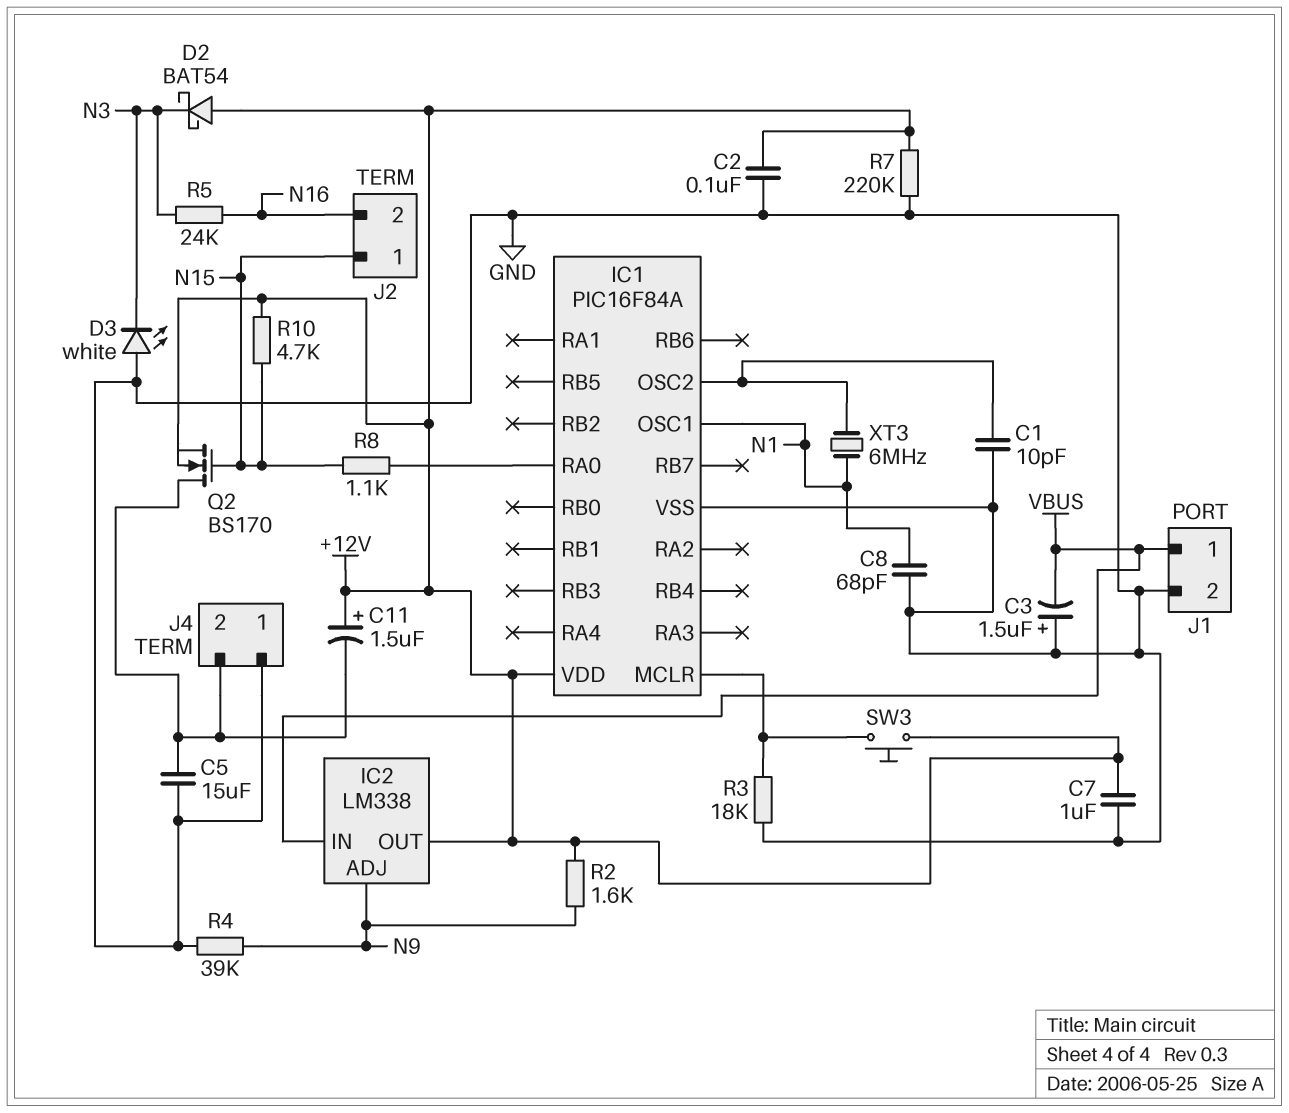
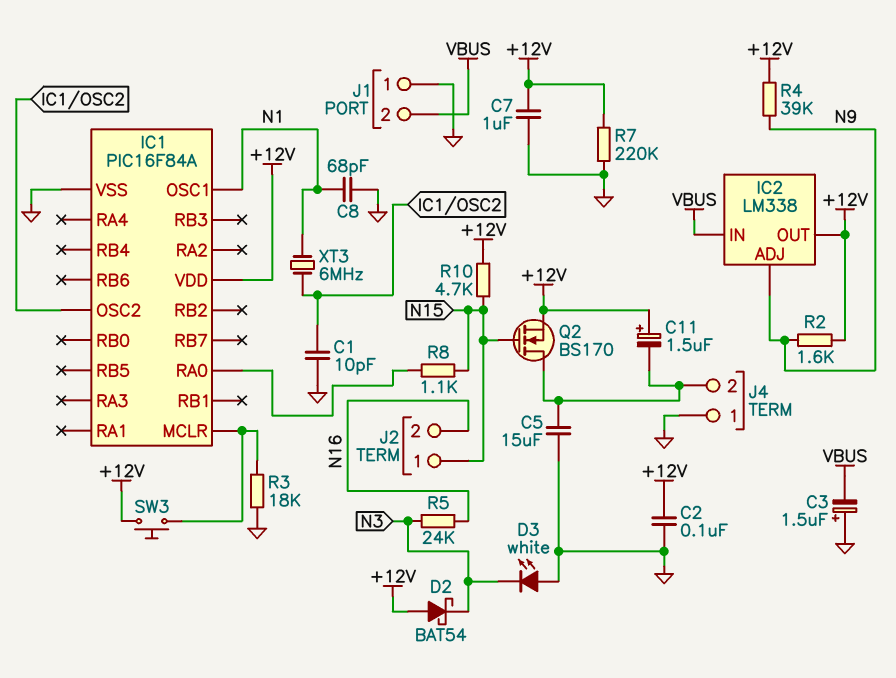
J1 pin 1: VBUS -> GND
J1 pin 2: GND -> VBUS
R4: 39k (GND, N9) -> 39k (+12V, N9)

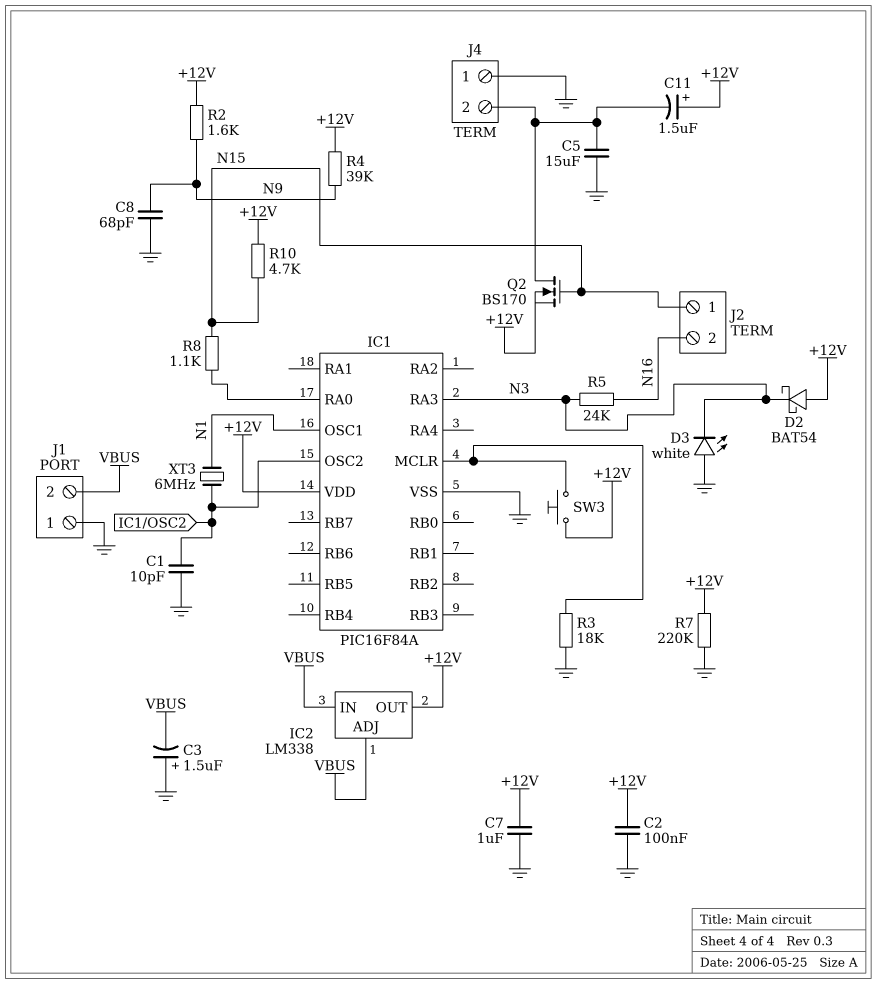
C8: 68pF (GND, N1) -> 68pF (GND, N9)
IC1 pin RA3: none -> N3
IC2 pin ADJ: N9 -> VBUS

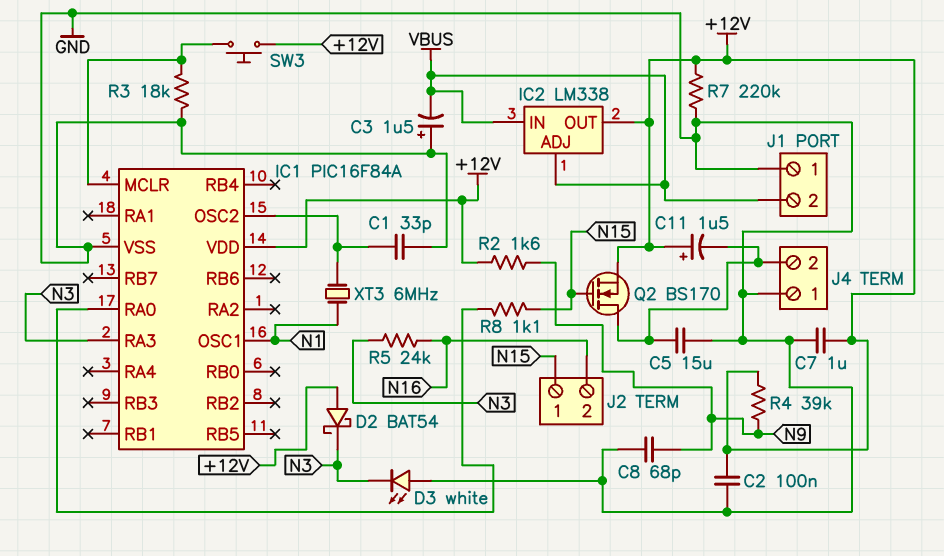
C1: 10pF (GND, IC1/OSC2) -> 33pF (GND, IC1/OSC2)
R10: 4.7k (+12V, N15) -> none

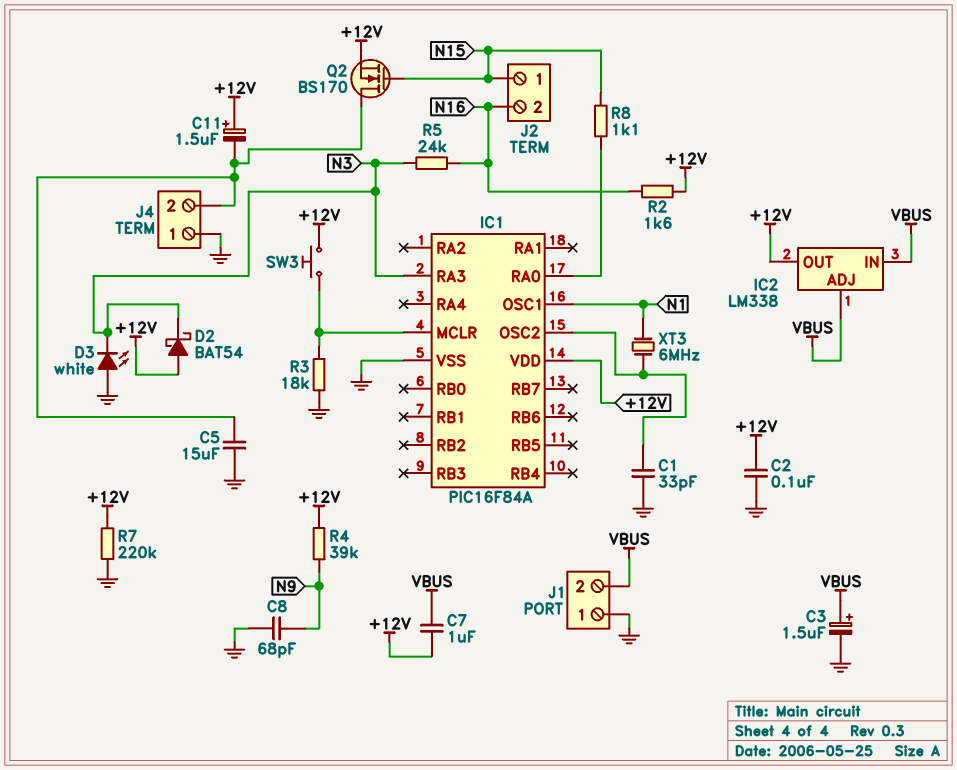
C3: 1.5uF (plus GND, minus VBUS) -> 1.5uF (plus VBUS, minus GND)
C7: 1uF (+12V, GND) -> 1uF (+12V, VBUS)
R2: 1.6k (+12V, N9) -> 1.6k (+12V, N16)

